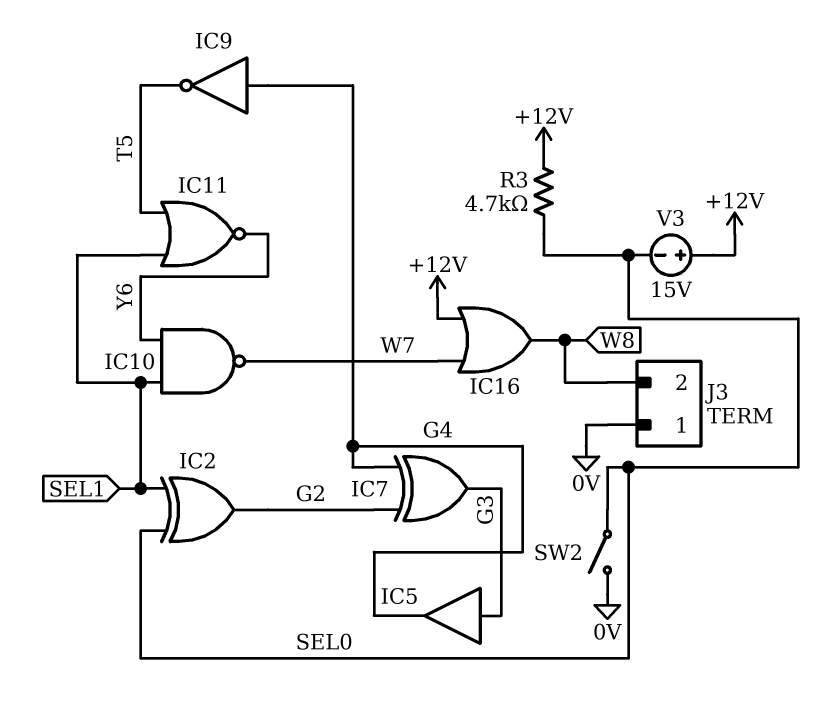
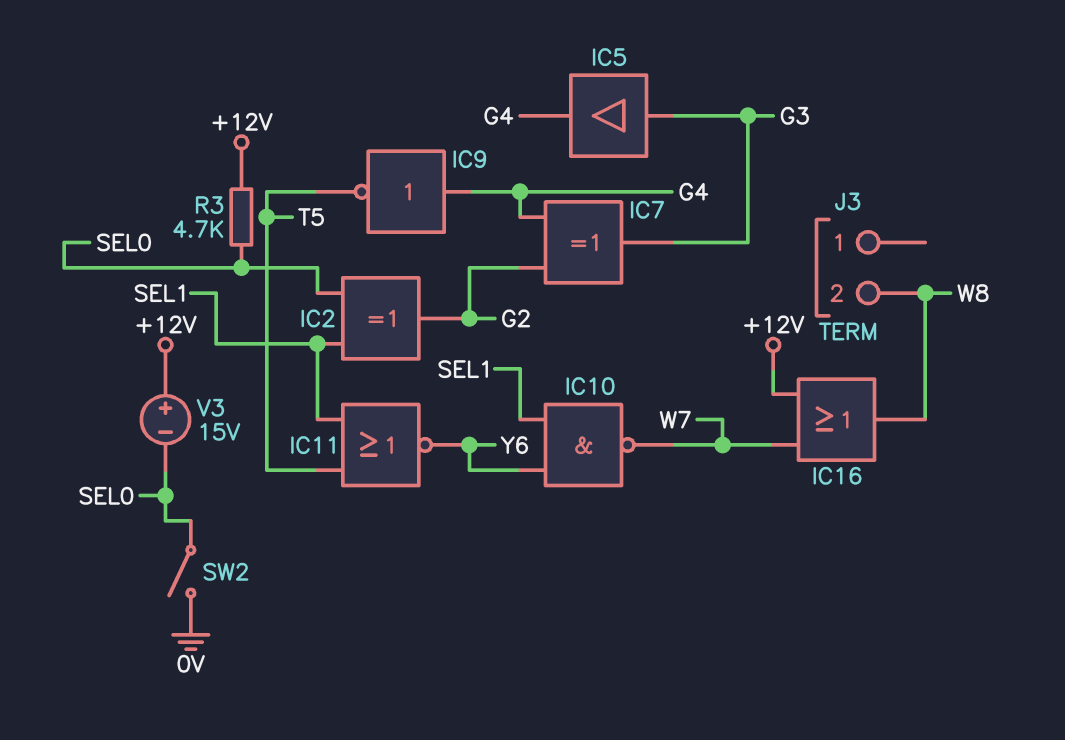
J3 pin 1: 0V -> none

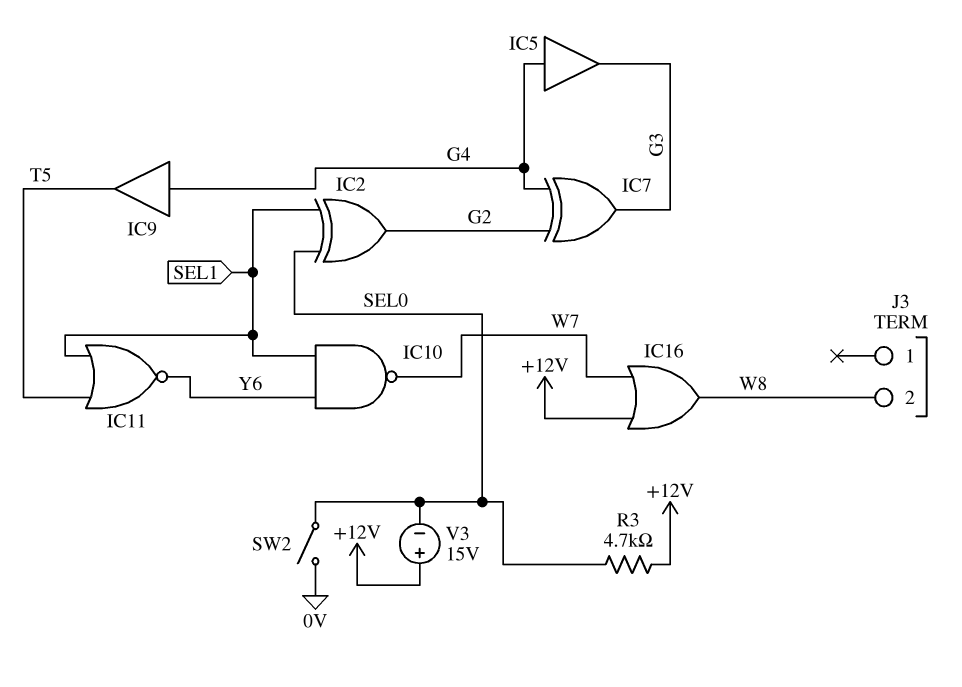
IC5: buffer (in G3, out G4) -> buffer (in G4, out G3)
IC9: NOT (in G4, out T5) -> buffer (in G4, out T5)

